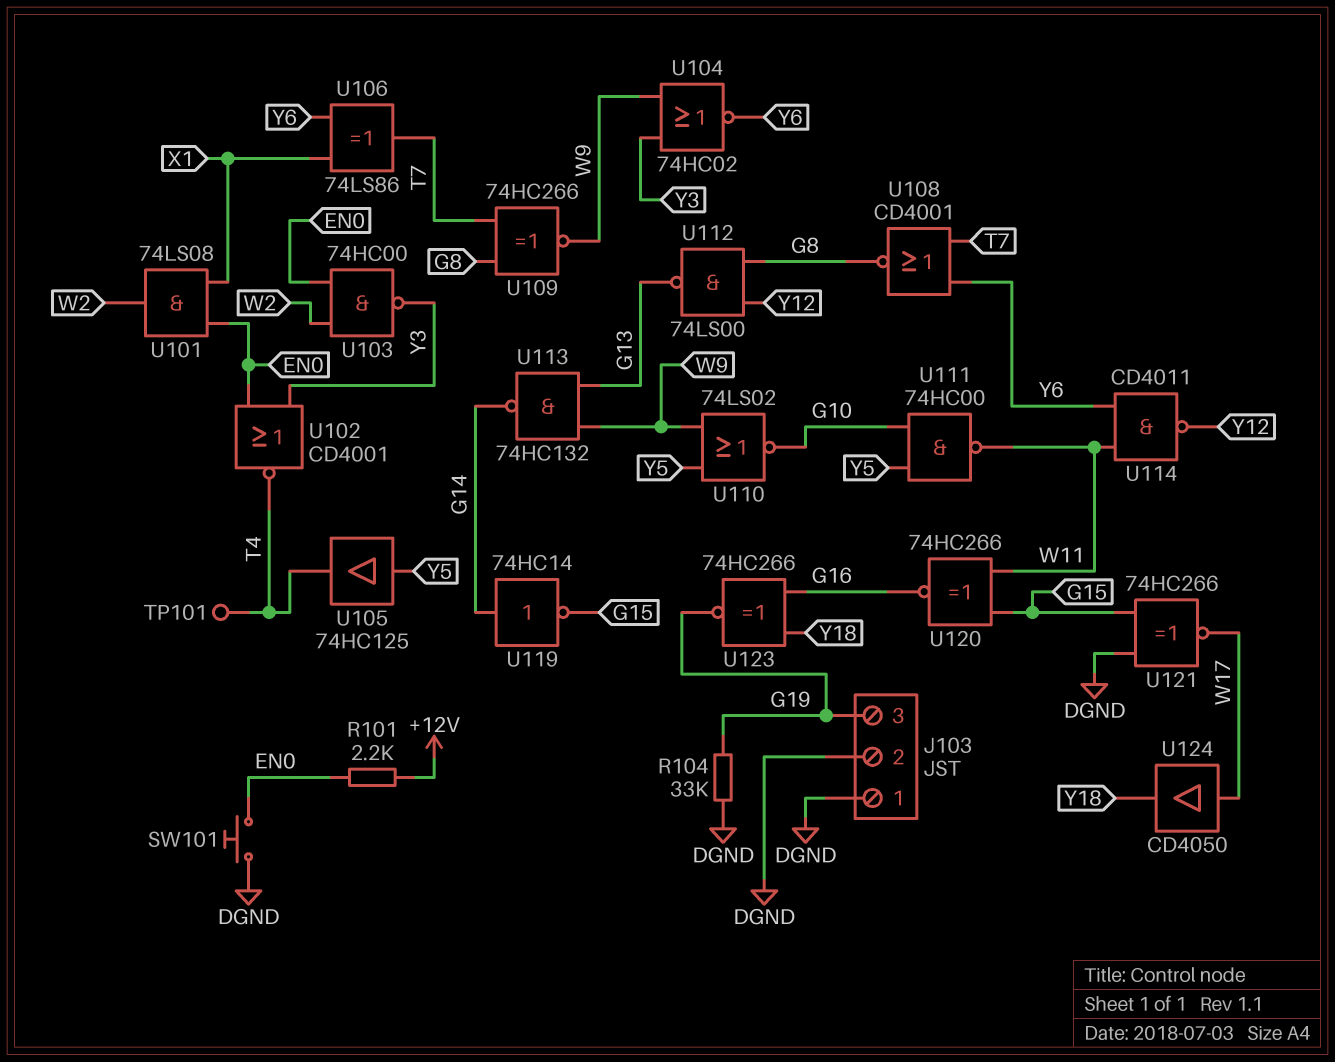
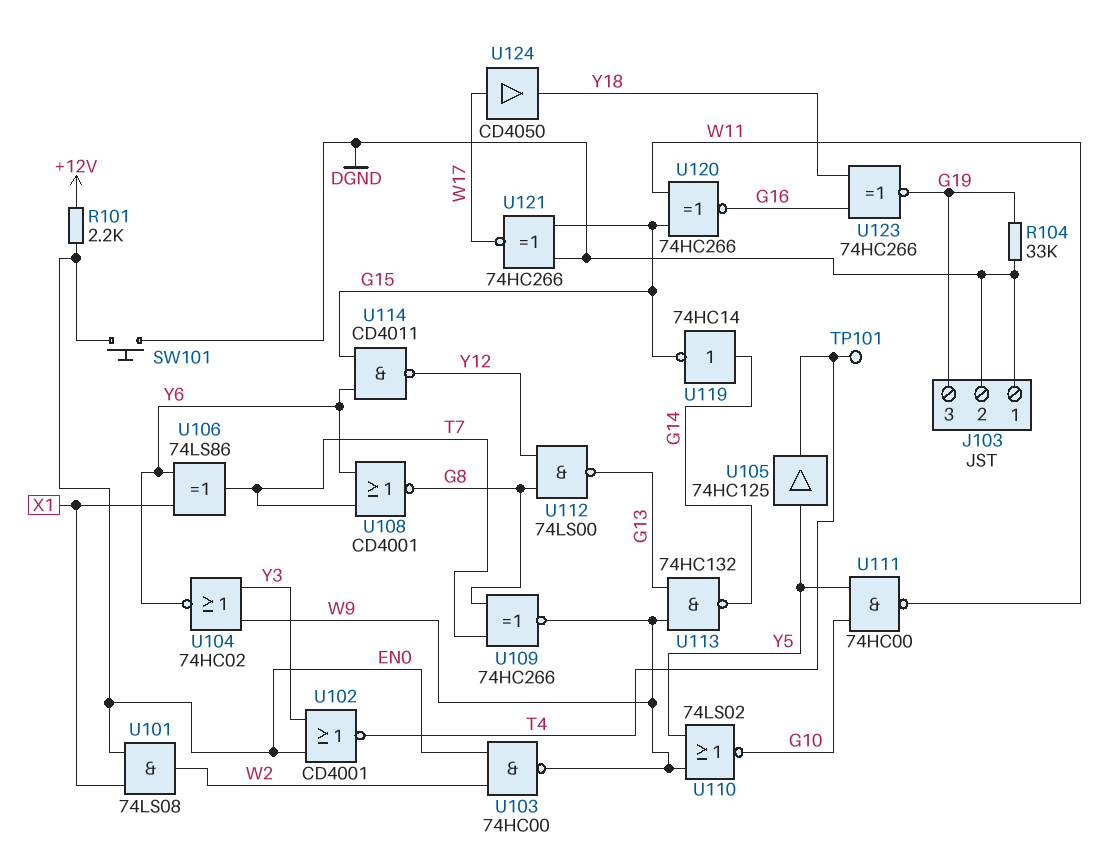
U103: NAND 74HC00 (in EN0, in W2, out Y3) -> NAND 74HC00 (in EN0, in W2, out W9)
U114: NAND CD4011 (in W11, in Y6, out Y12) -> NAND CD4011 (in G15, in Y6, out Y12)

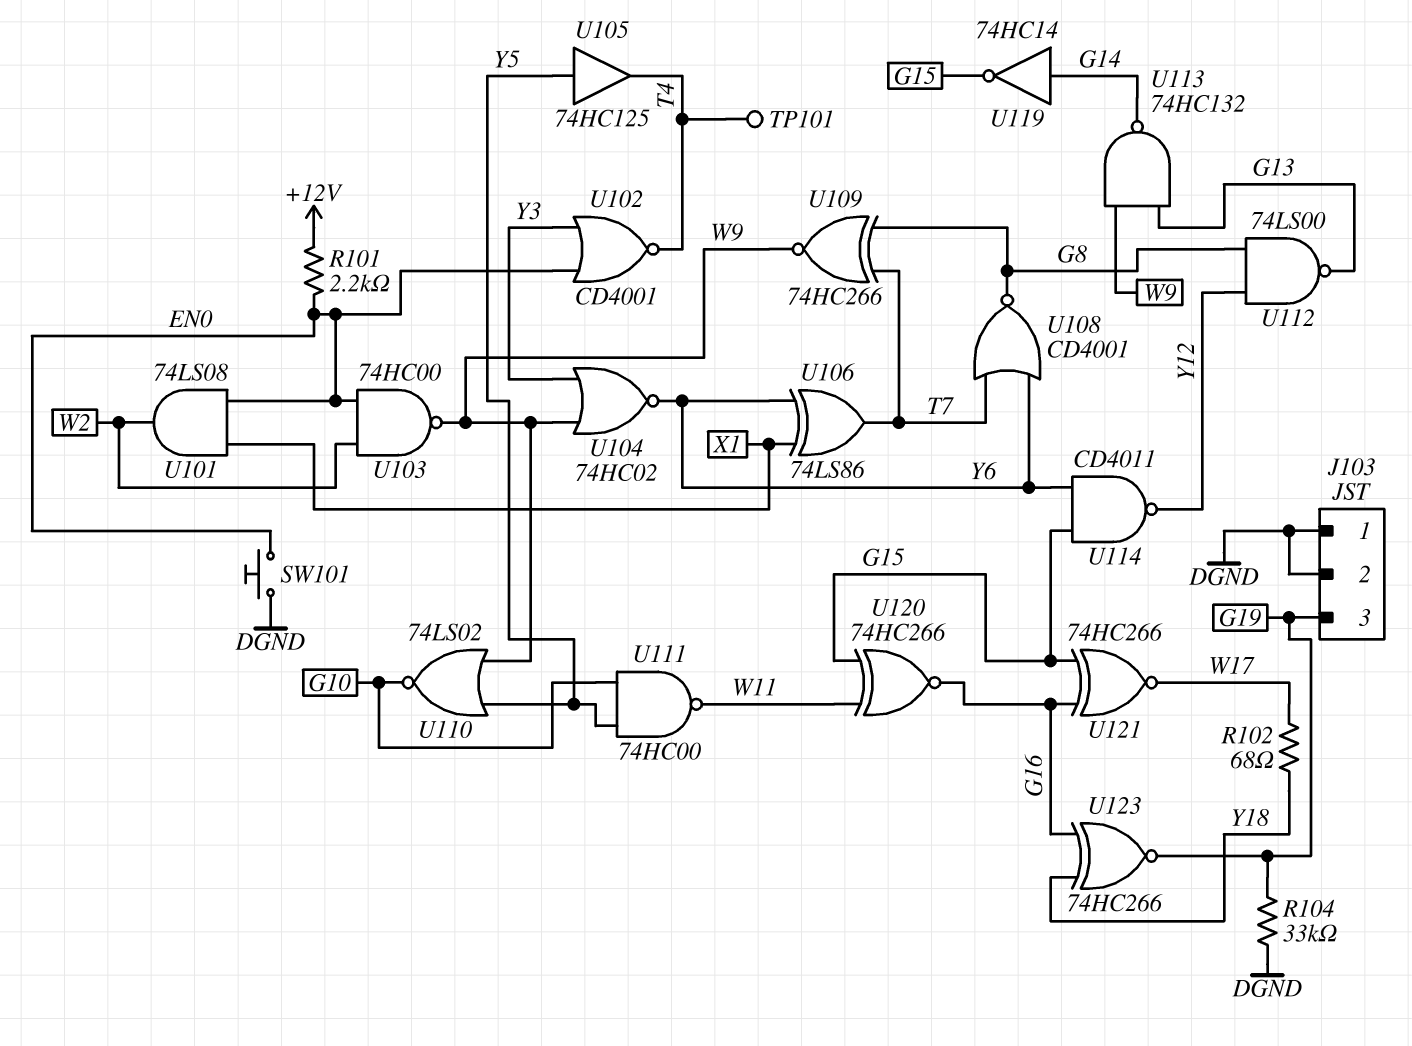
R102: none -> 68 (W17, Y18)
U121: XNOR 74HC266 (in DGND, in G15, out W17) -> XNOR 74HC266 (in G15, in G16, out W17)
U124: buffer CD4050 (in W17, out Y18) -> none

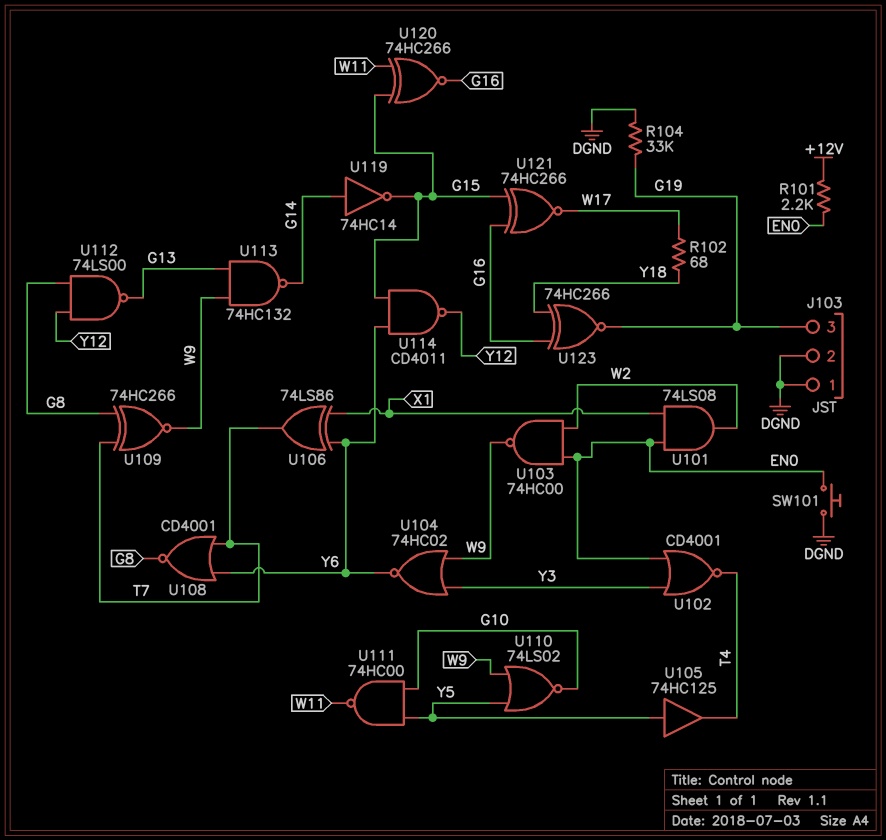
TP101: test point (T4) -> none

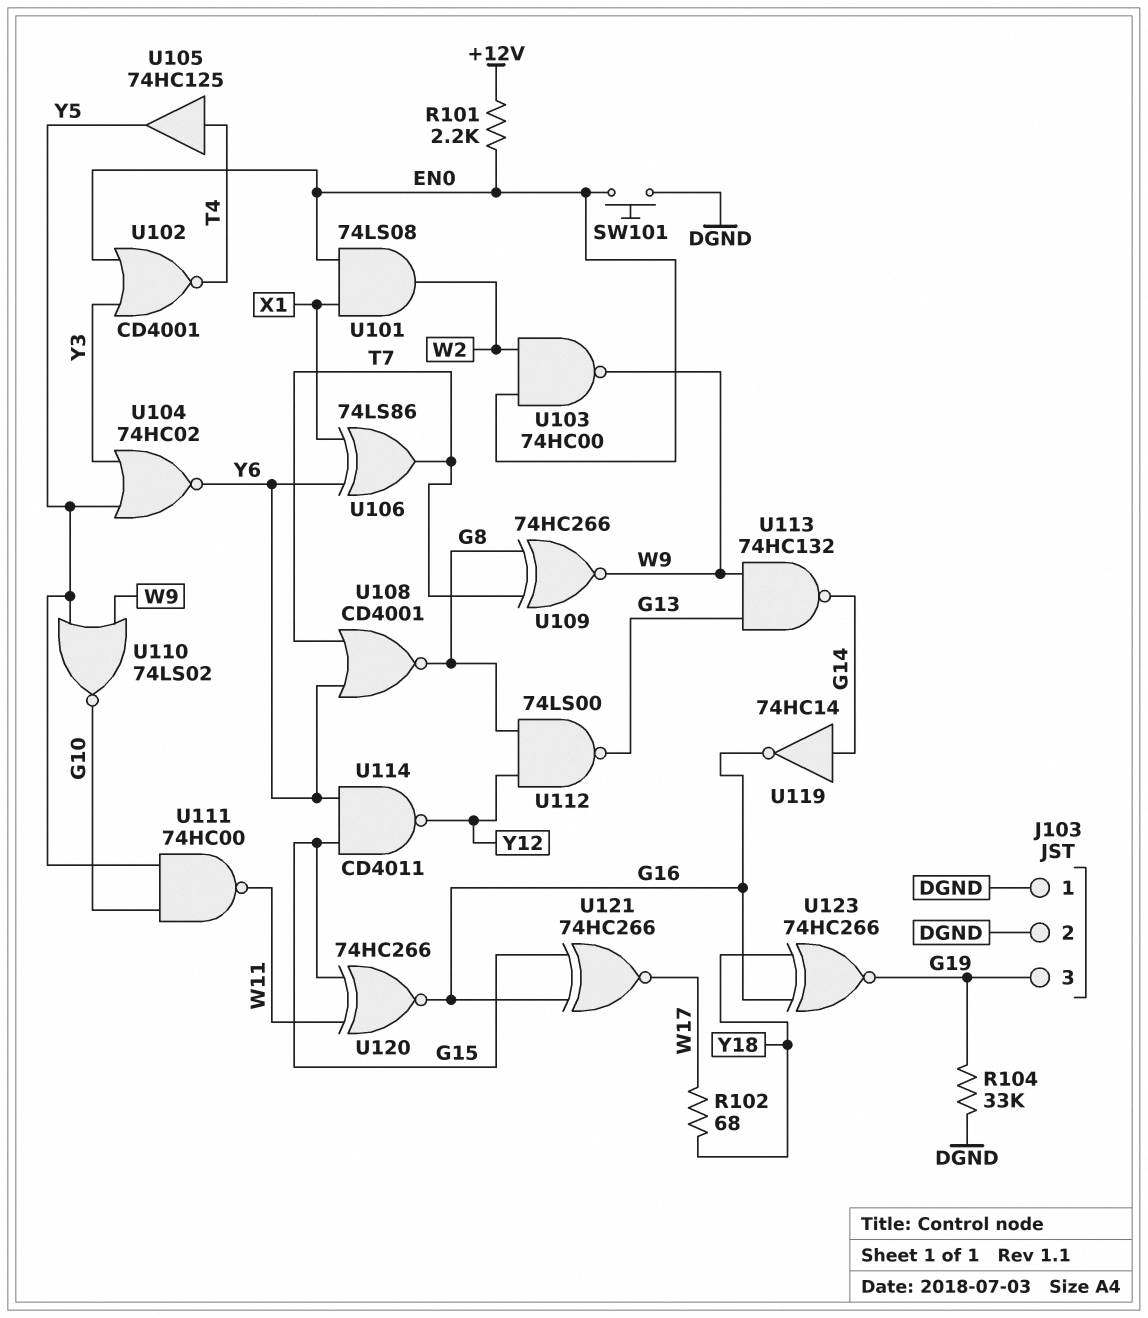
U104: NOR 74HC02 (in W9, in Y3, out Y6) -> NOR 74HC02 (in Y3, in Y5, out Y6)
U105: buffer 74HC125 (in Y5, out T4) -> buffer 74HC125 (in T4, out Y5)
U119: NOT 74HC14 (in G14, out G15) -> NOT 74HC14 (in G14, out G16)

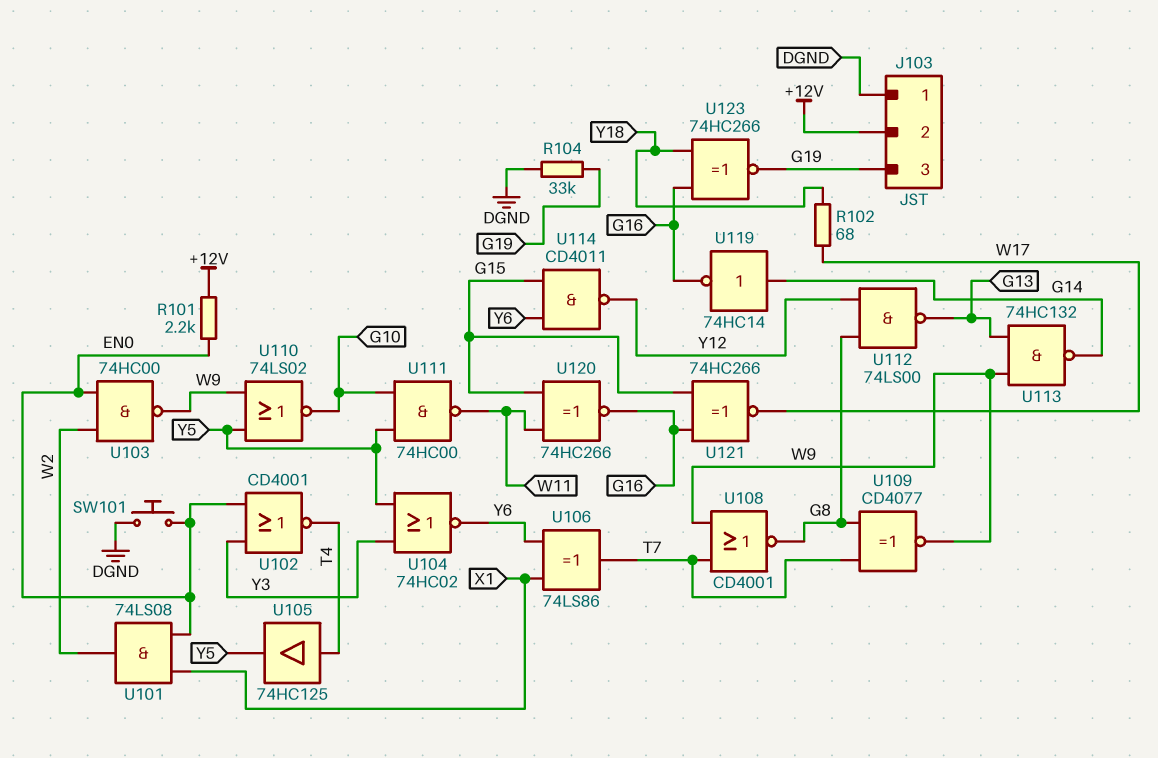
J103 pin 2: DGND -> +12V
U108: NOR CD4001 (in T7, in Y6, out G8) -> NOR CD4001 (in T7, in W9, out G8)
U109: XNOR 74HC266 (in G8, in T7, out W9) -> XNOR CD4077 (in G8, in T7, out W9)

